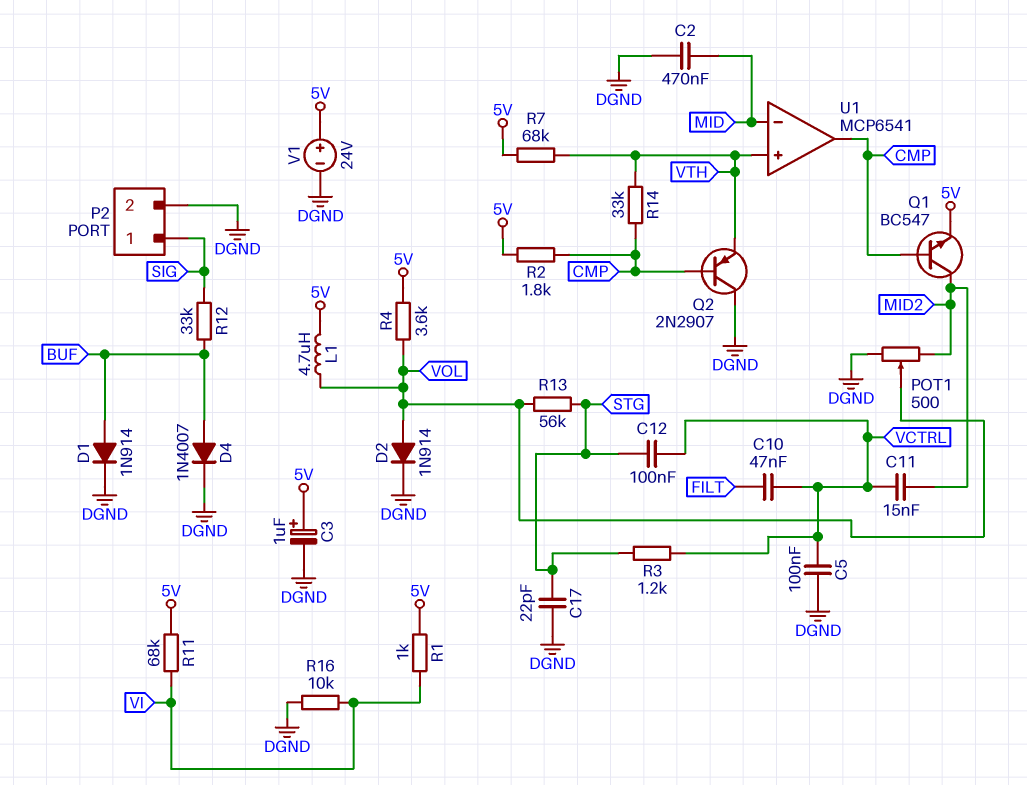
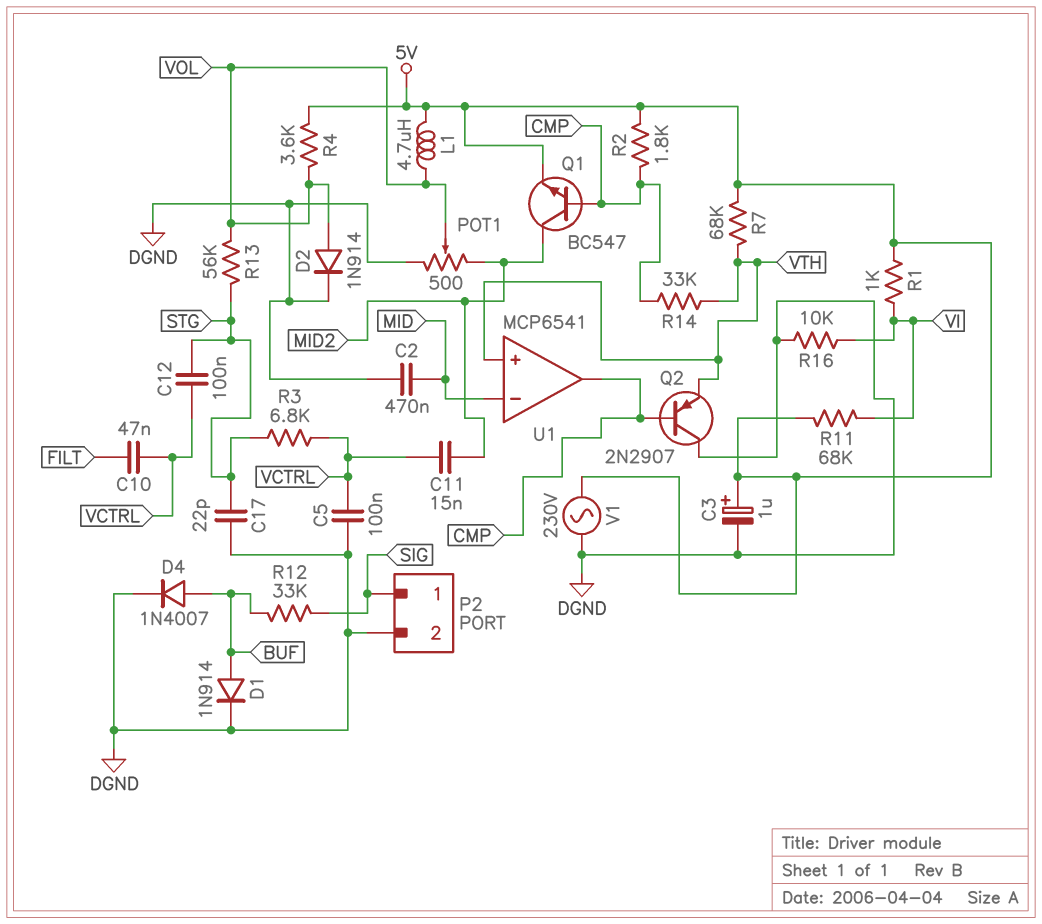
R3: 1.2k (STG, VCTRL) -> 6.8k (STG, VCTRL)
V1: 24V (plus 5V, minus DGND) -> AC 230V (5V, DGND)

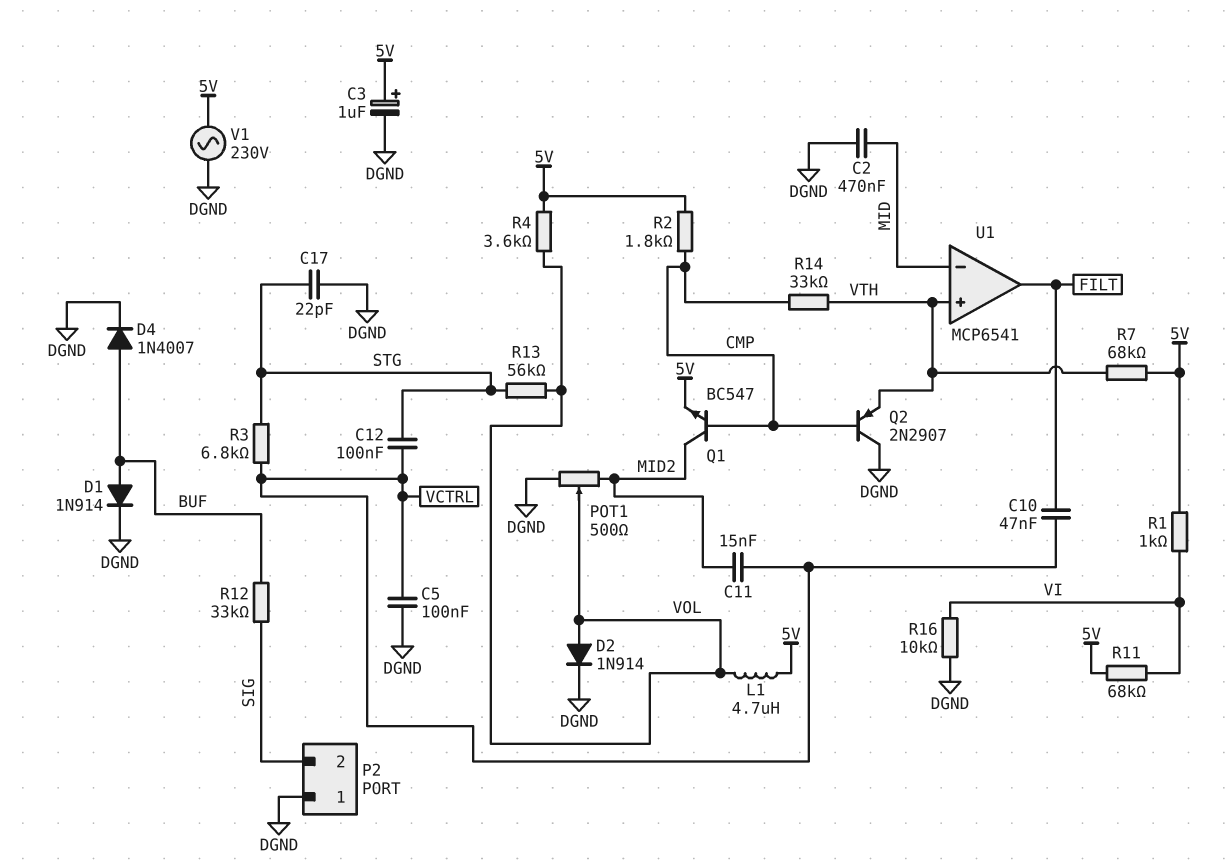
P2 pin 1: SIG -> DGND
P2 pin 2: DGND -> SIG
U1 pin out: CMP -> FILT

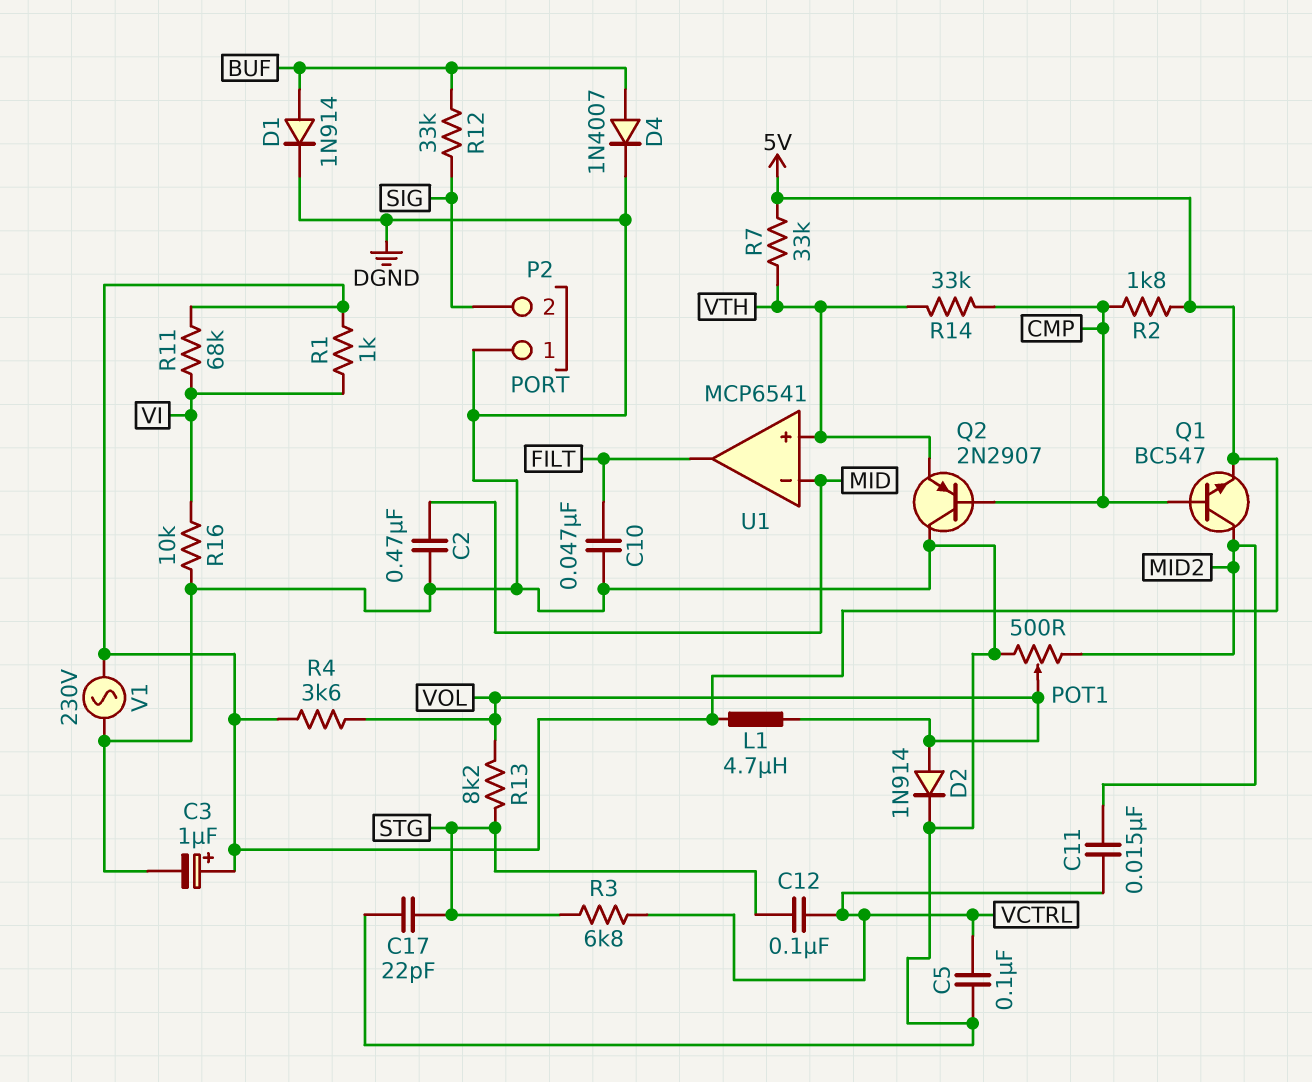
C10: 47nF (FILT, VCTRL) -> 47nF (DGND, FILT)
R7: 68k (5V, VTH) -> 33k (5V, VTH)
R13: 56k (STG, VOL) -> 8.2k (STG, VOL)

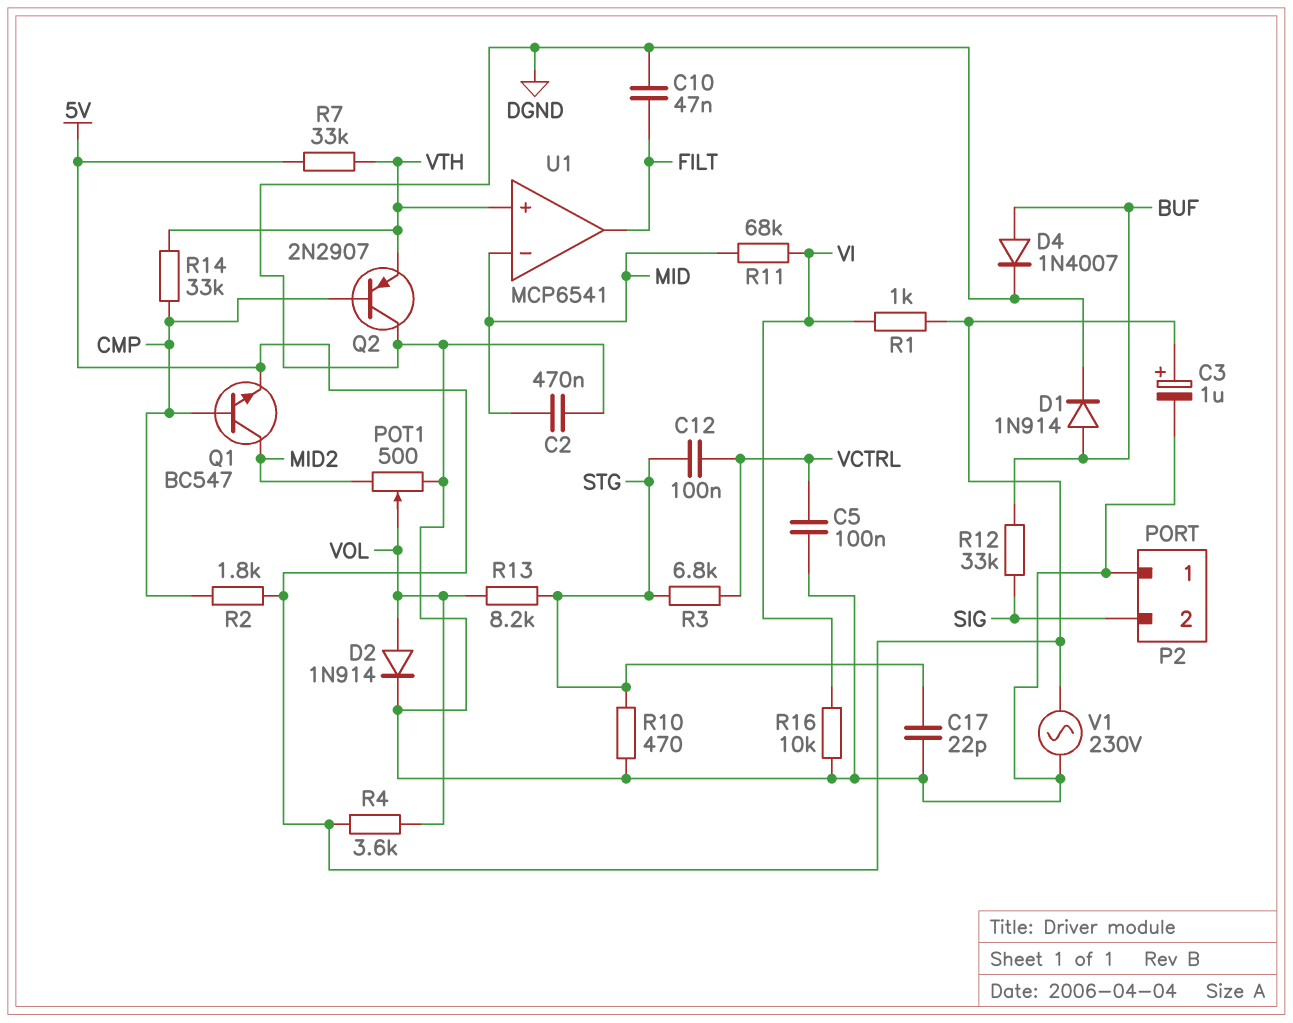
C11: 15nF (MID2, VCTRL) -> none
L1: 4.7uH (5V, VOL) -> none
R10: none -> 470 (DGND, STG)
R11: 68k (5V, VI) -> 68k (MID, VI)

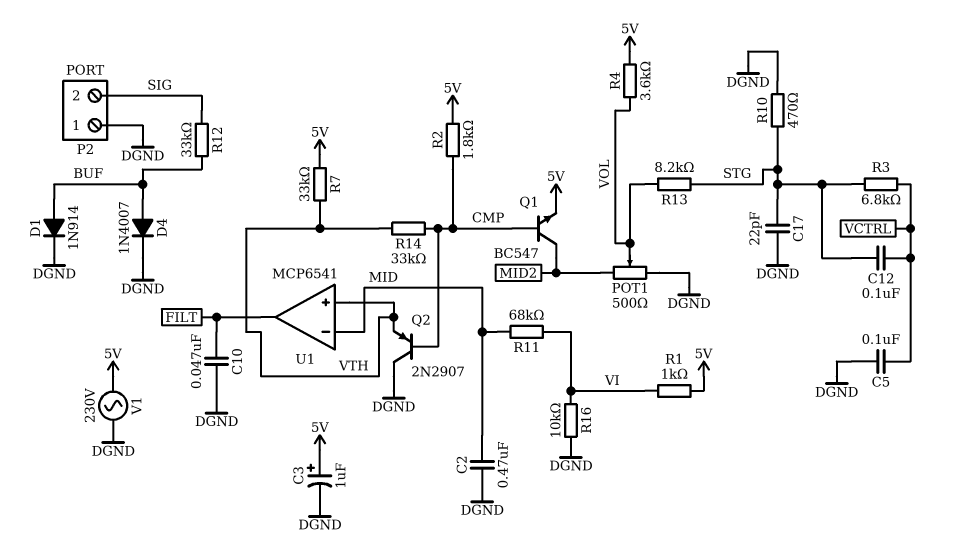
D2: diode 1N914 (A VOL, K DGND) -> none

